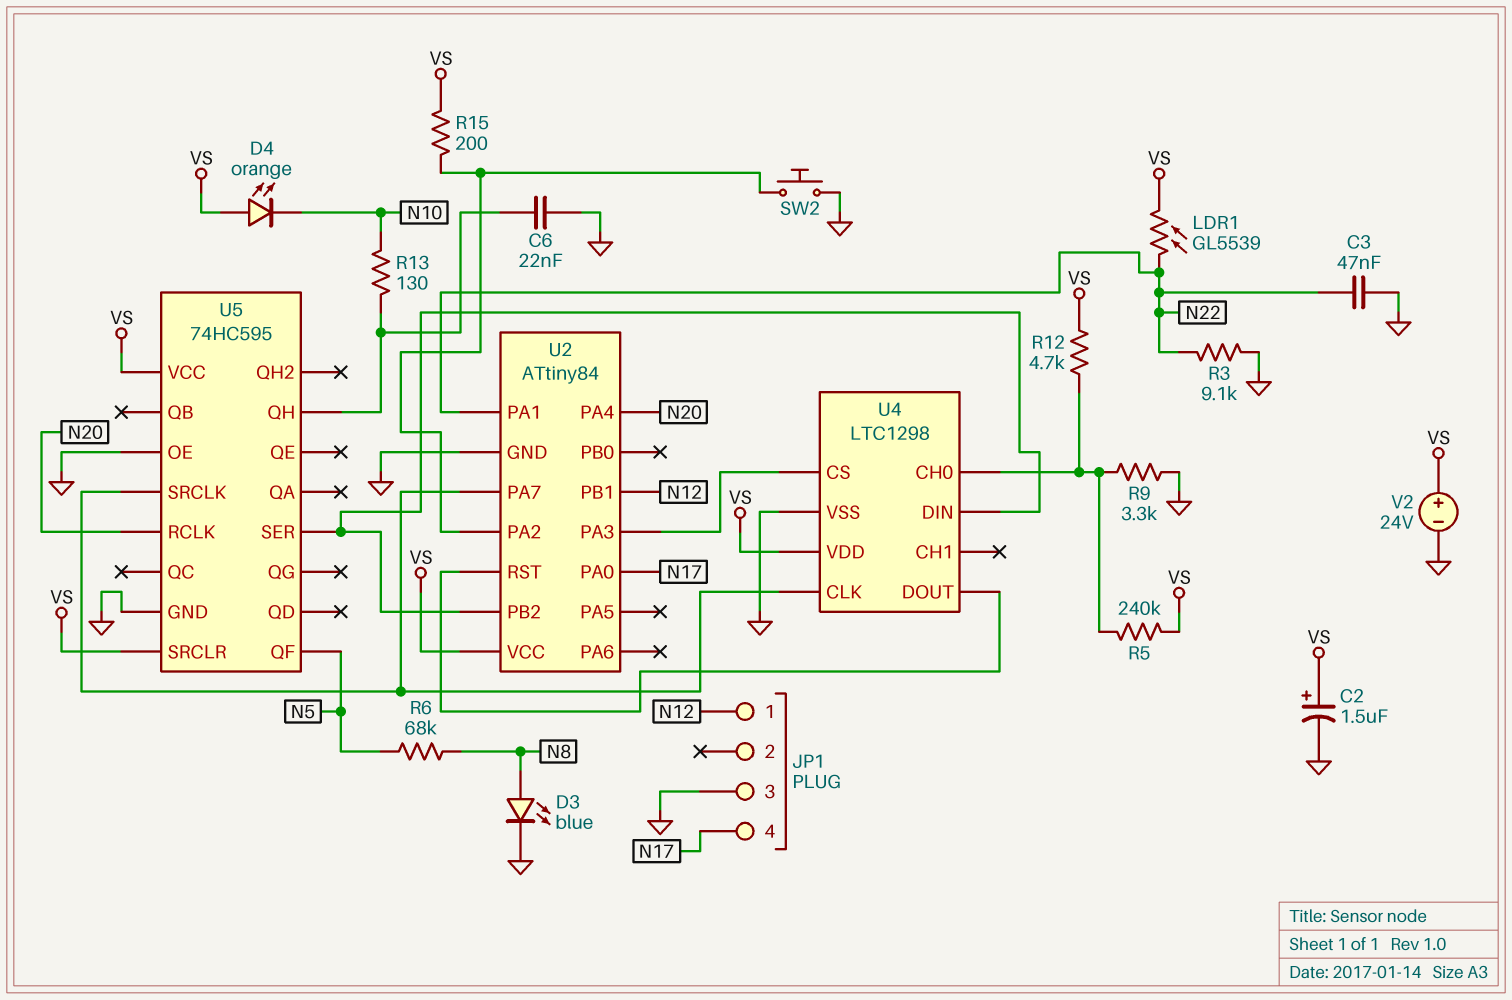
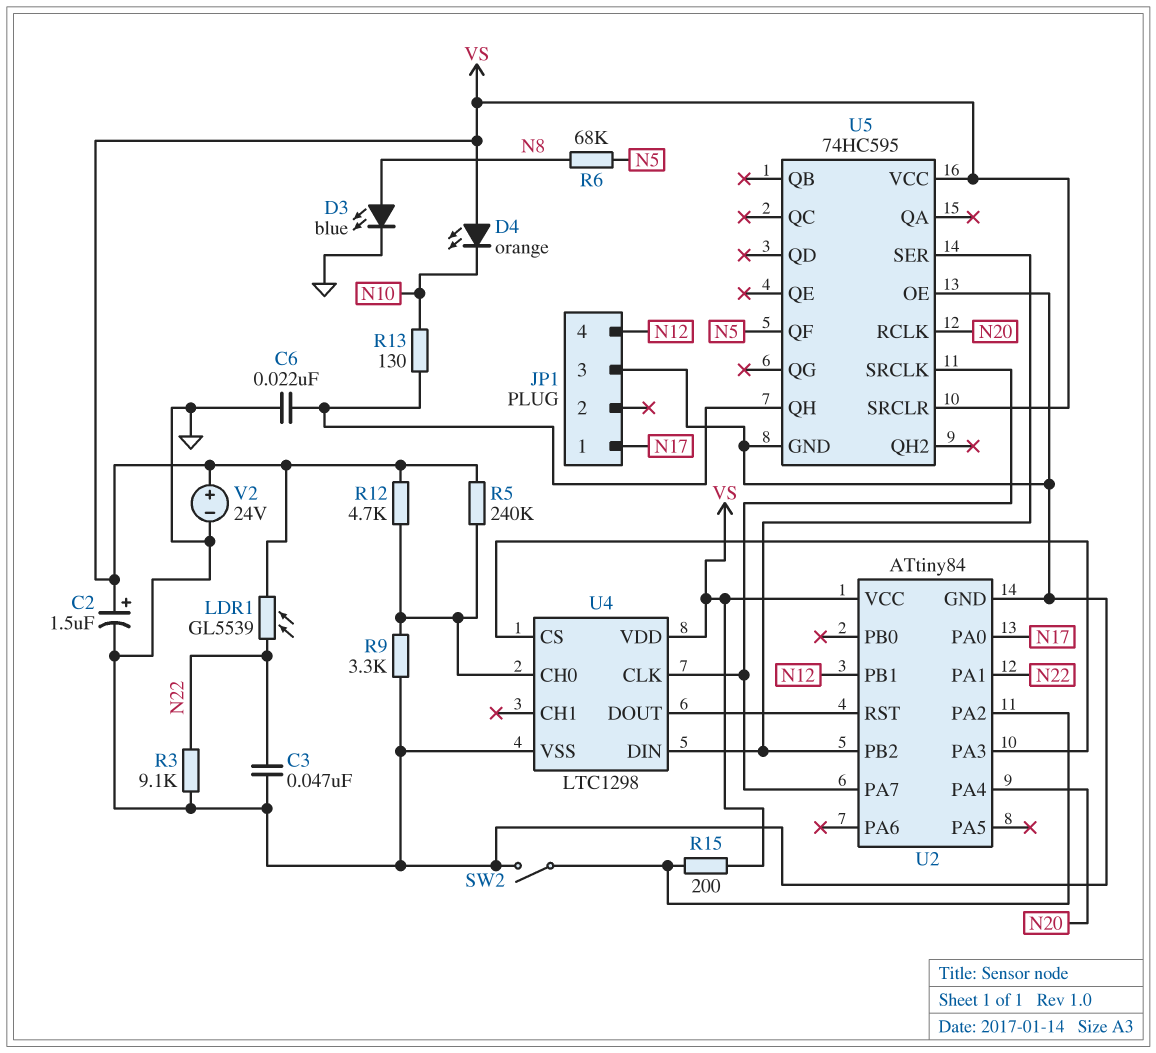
JP1 pin 1: N12 -> N17
JP1 pin 4: N17 -> N12
SW2: button (GND, U2/PA2) -> switch (GND, U2/PA2)

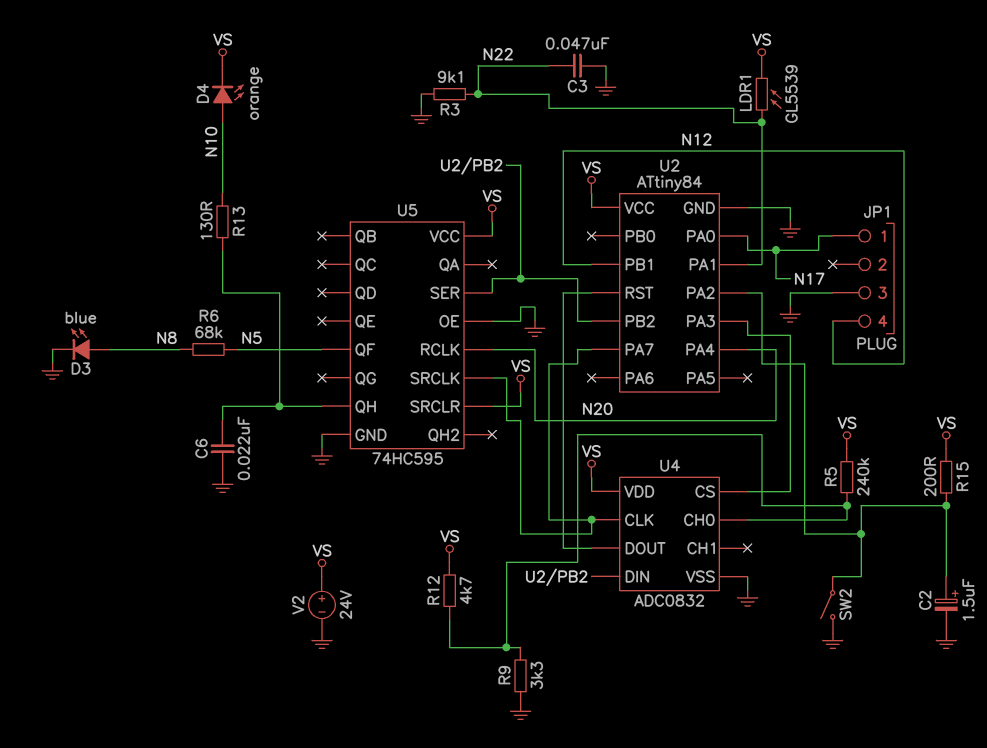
C2: 1.5uF (plus VS, minus GND) -> 1.5uF (plus U2/PA2, minus GND)
D4: LED orange (A VS, K N10) -> LED orange (A N10, K VS)
U4: LTC1298 -> ADC0832

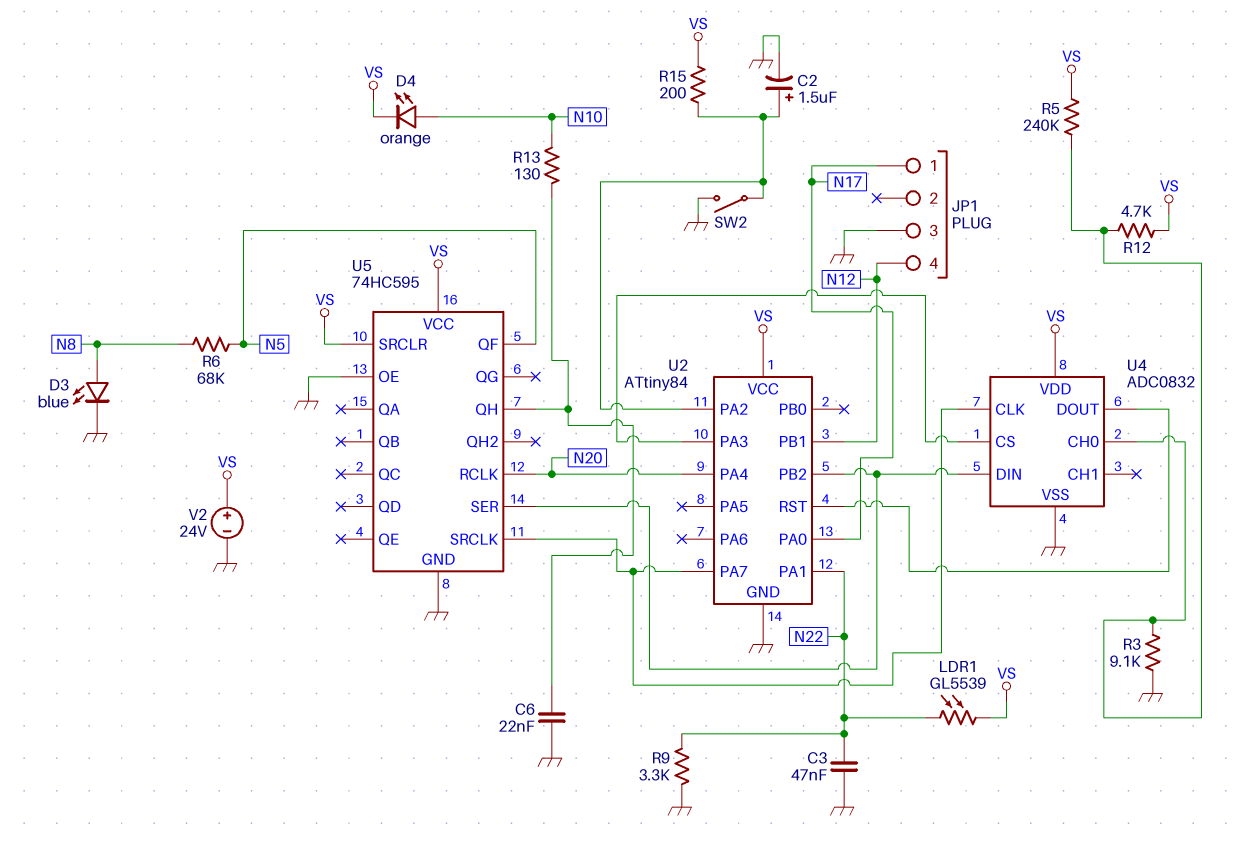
R3: 9.1k (GND, N22) -> 9.1k (GND, U4/CH0)
R9: 3.3k (GND, U4/CH0) -> 3.3k (GND, N22)

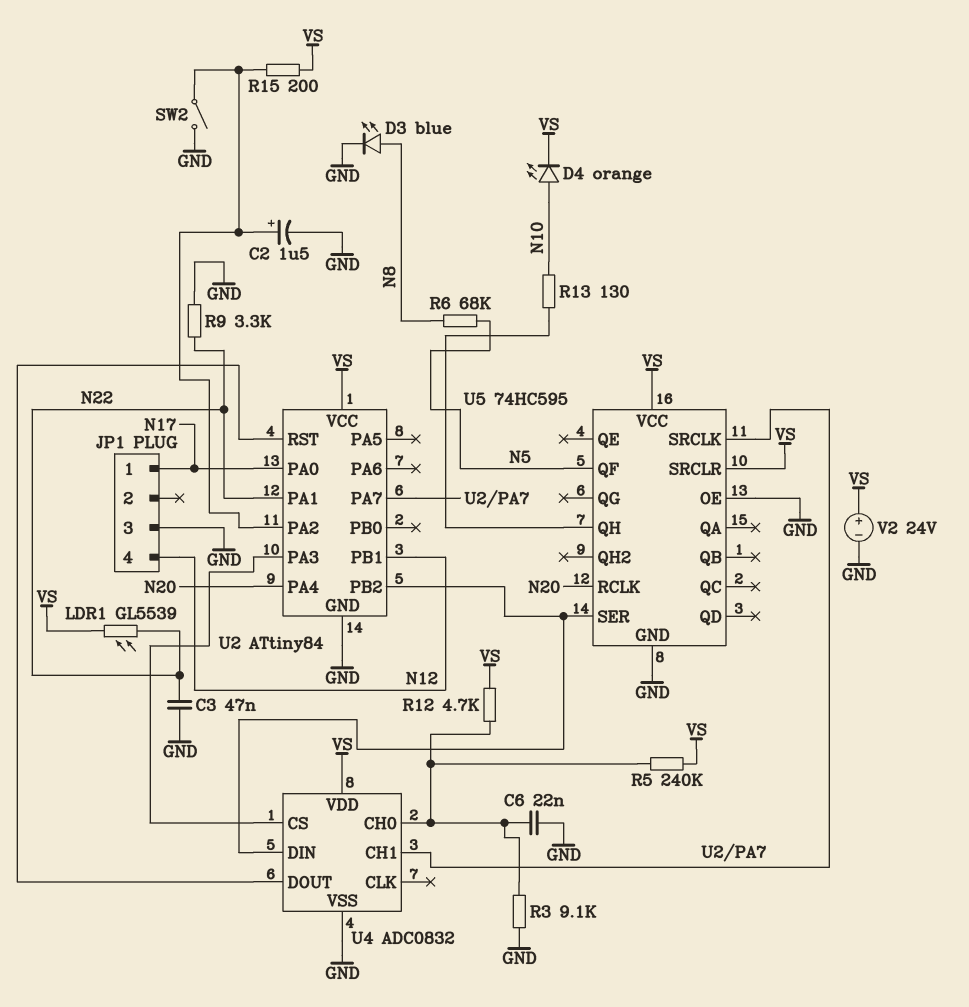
C6: 22nF (GND, U5/QH) -> 22nF (GND, U4/CH0)
U4 pin CH1: none -> U2/PA7
U4 pin CLK: U2/PA7 -> none

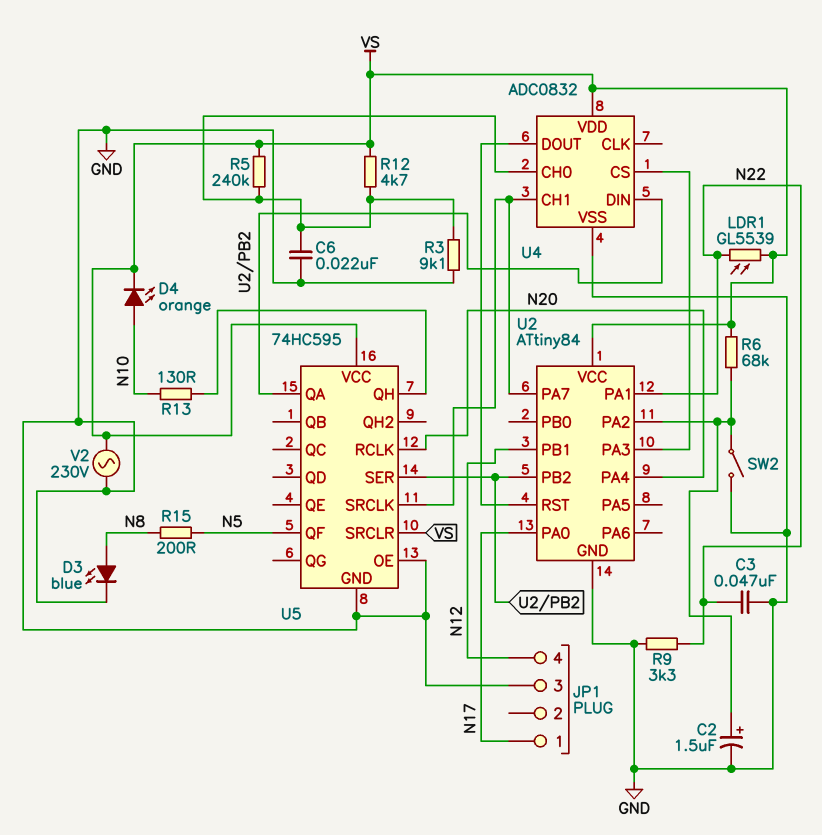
R6: 68k (N5, N8) -> 68k (U2/PA2, VS)
R15: 200 (U2/PA2, VS) -> 200 (N5, N8)
U5 pin QA: none -> U2/PB2
V2: 24V (plus VS, minus GND) -> AC 230V (GND, VS)

